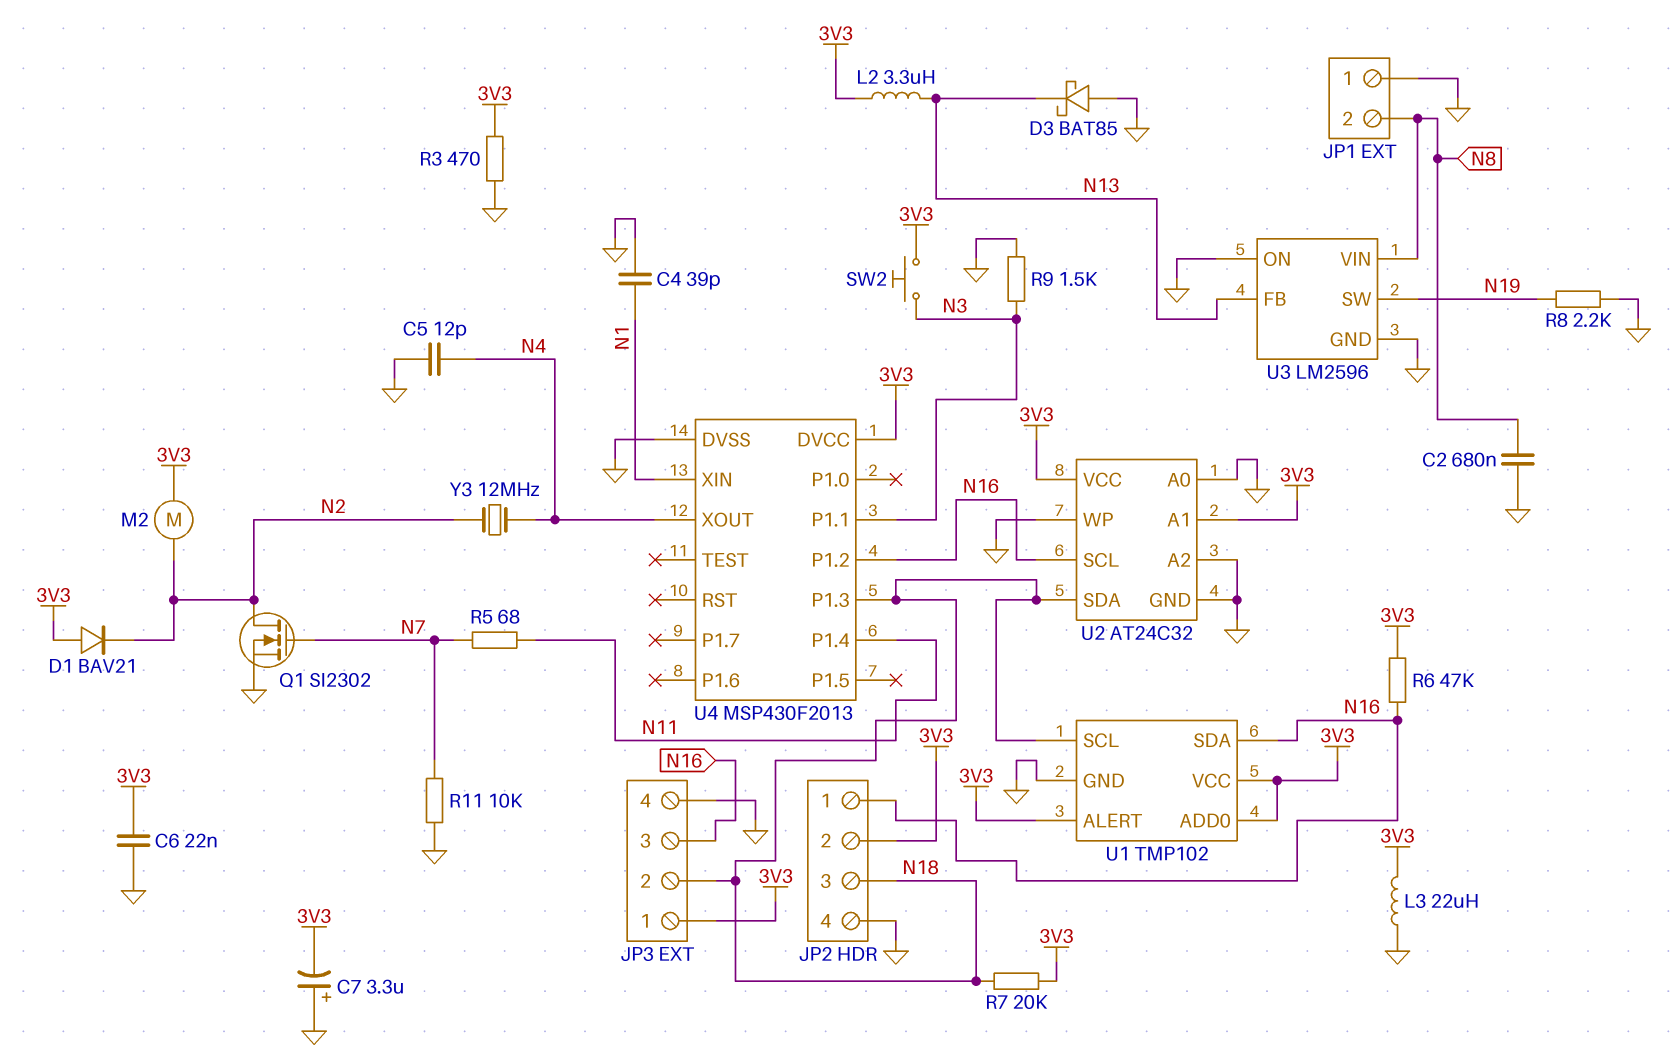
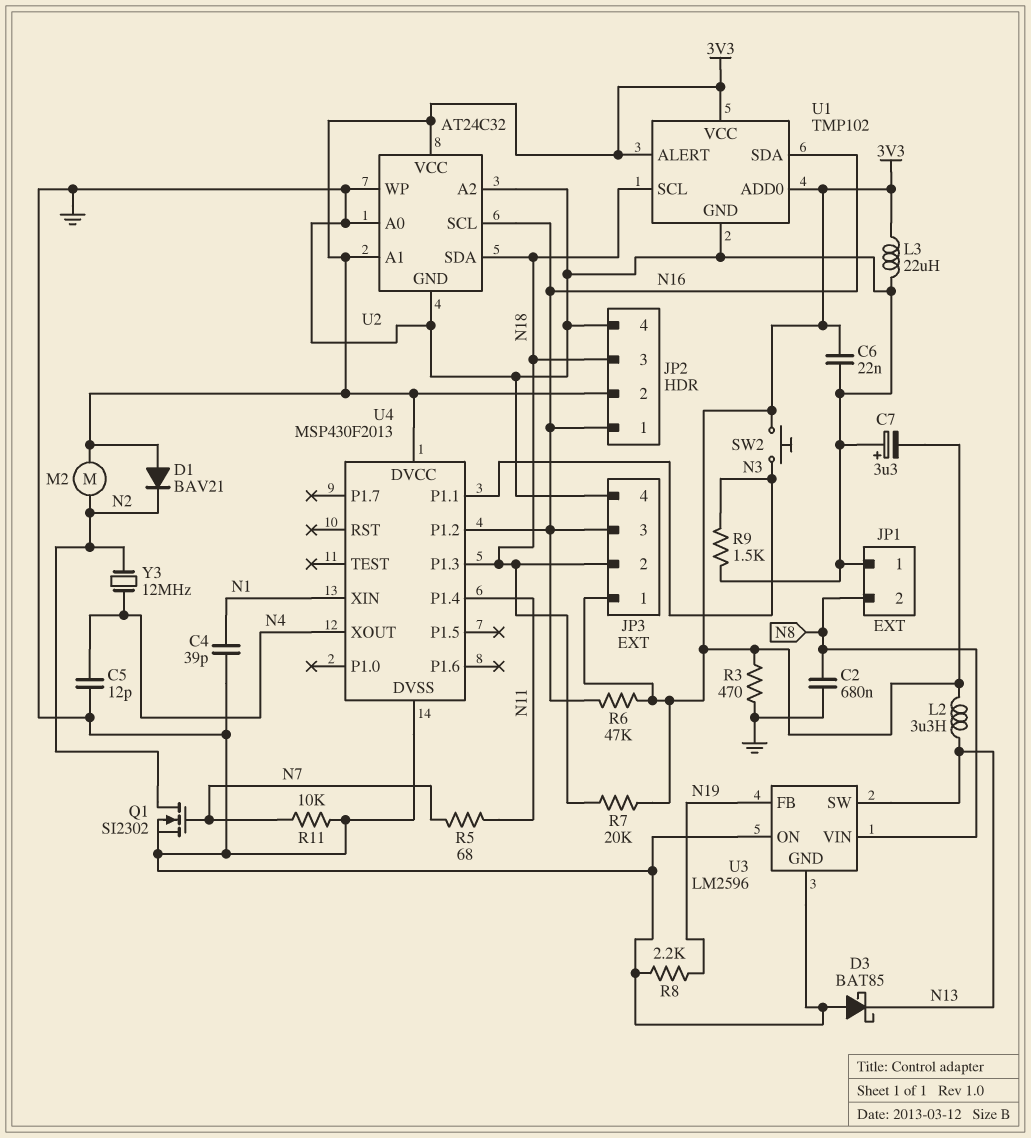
U3 pin FB: N13 -> N19
U3 pin SW: N19 -> N13

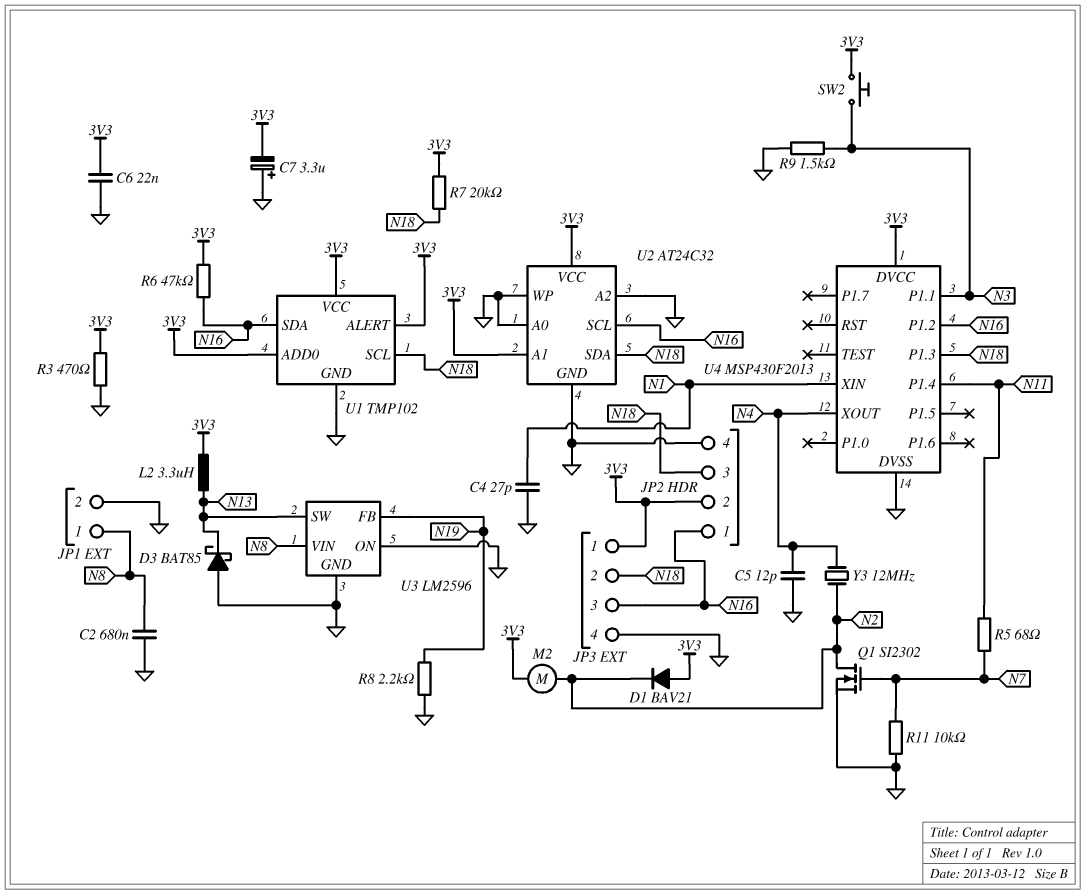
C4: 39pF (GND, N1) -> 27pF (GND, N1)
JP1 pin 1: GND -> N8
JP1 pin 2: N8 -> GND
L3: 22uH (3V3, GND) -> none

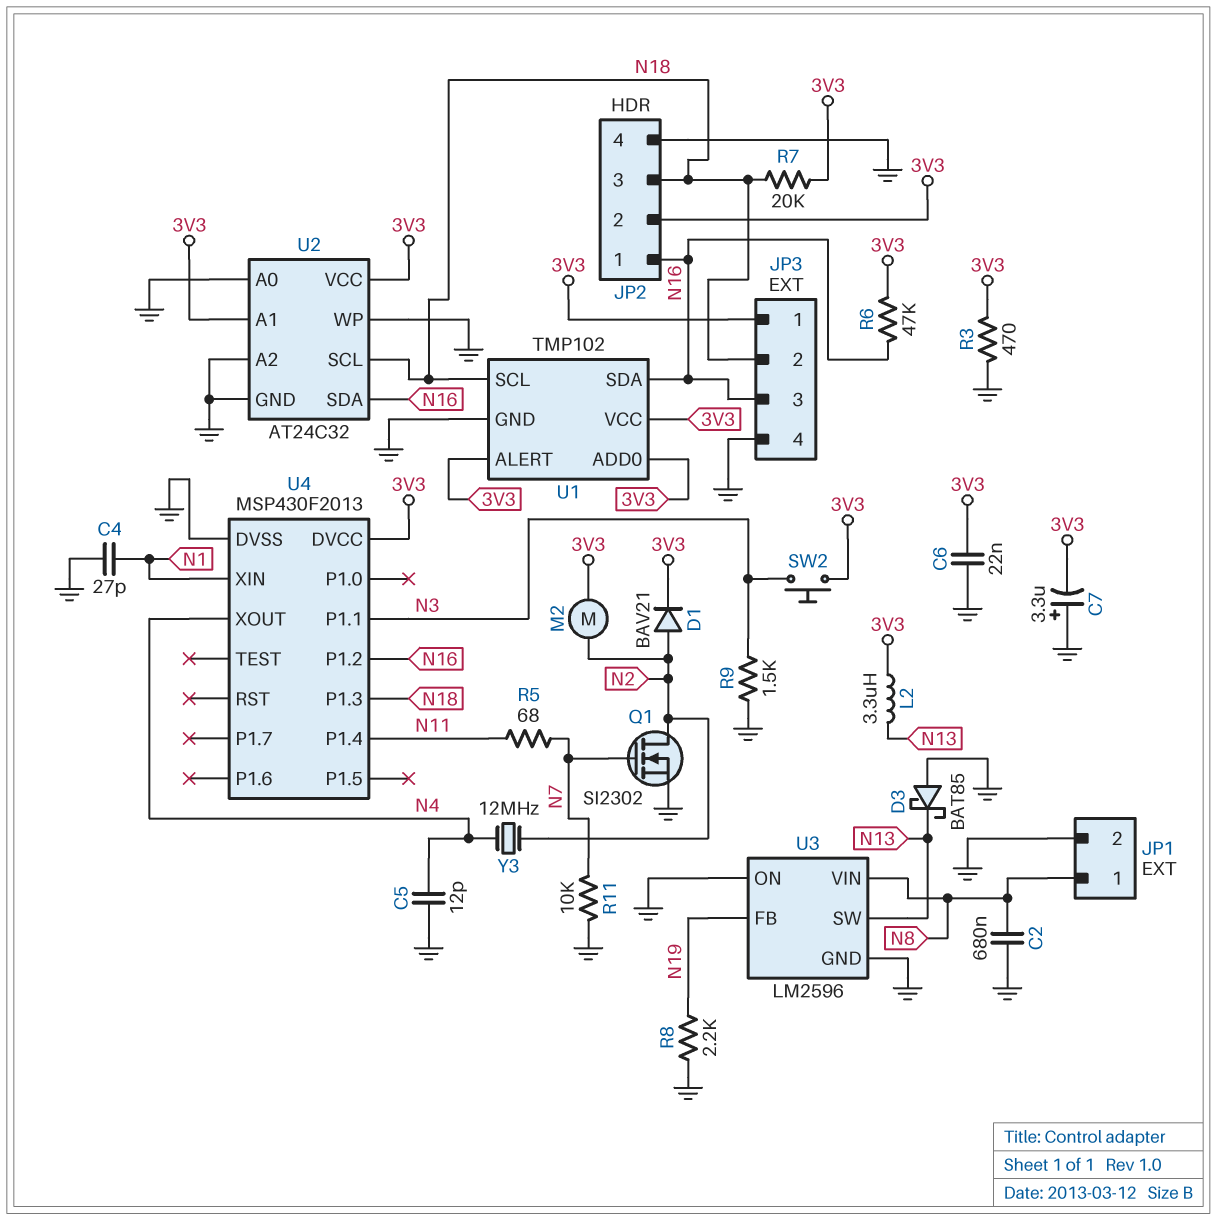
D1: diode BAV21 (A 3V3, K N2) -> diode BAV21 (A N2, K 3V3)
U2 pin SCL: N16 -> N18
U2 pin SDA: N18 -> N16

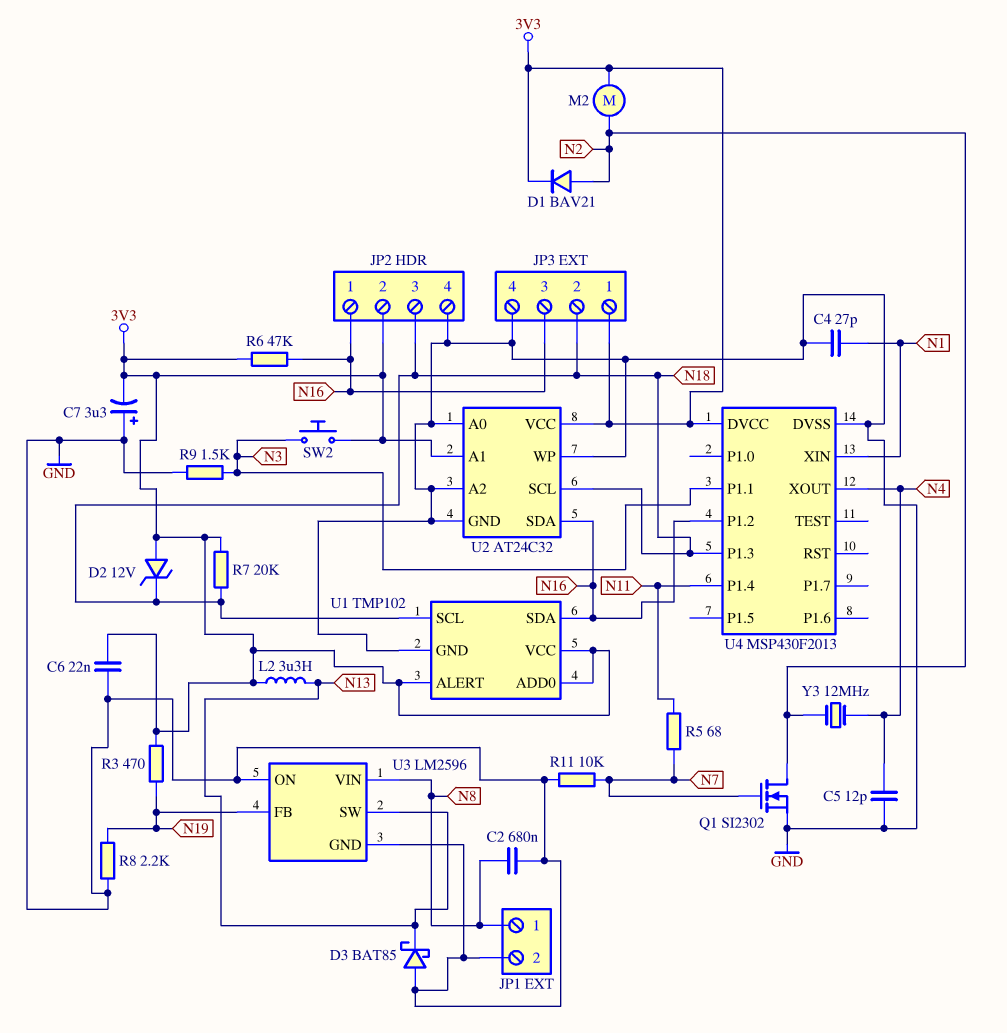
D2: none -> zener 12V (A 3V3, K N18)
R3: 470 (3V3, GND) -> 470 (3V3, N19)

